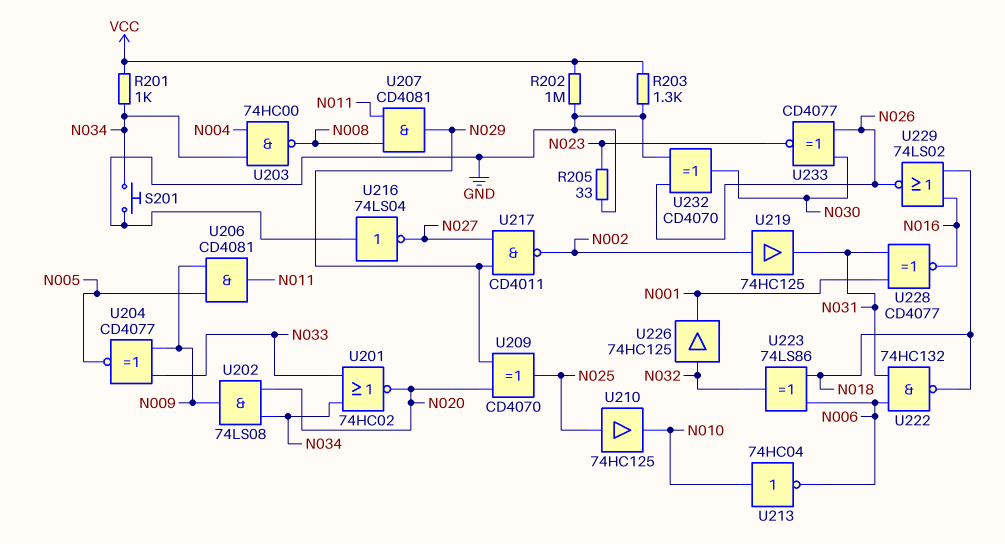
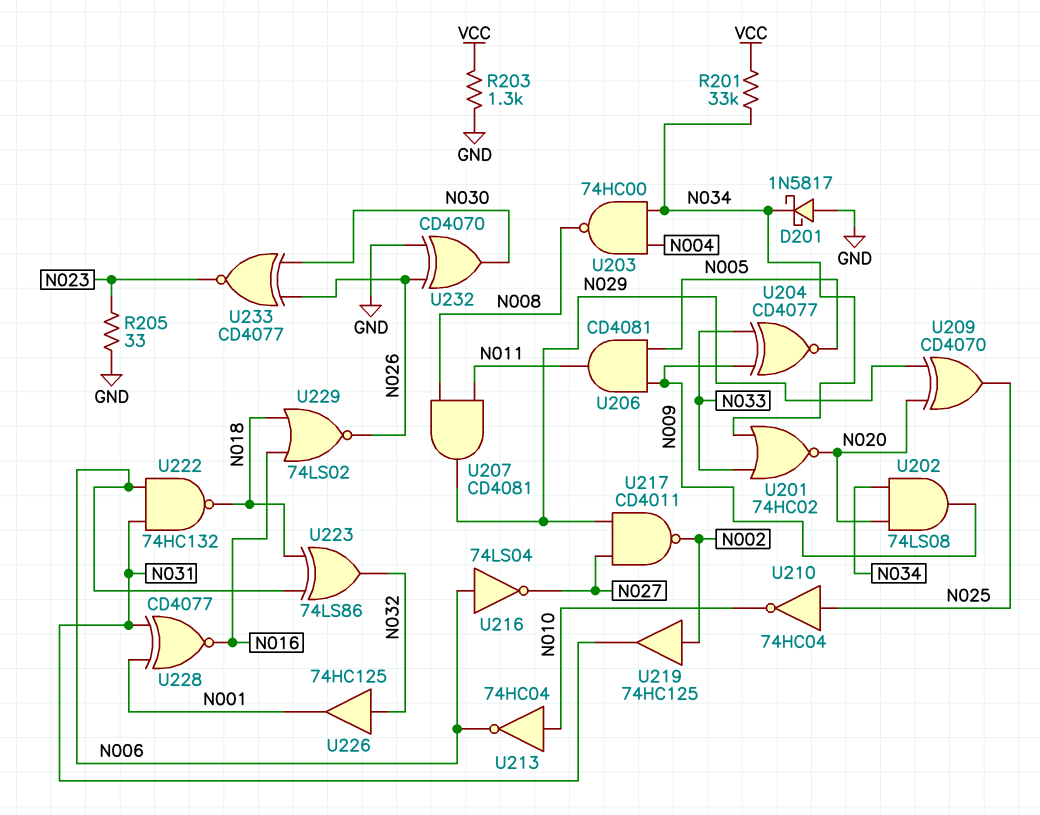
D201: none -> schottky 1N5817 (A GND, K N034)
R201: 1k (N034, VCC) -> 33k (N034, VCC)
R202: 1M (GND, VCC) -> none
S201: button (GND, N034) -> none
U210: buffer 74HC125 (in N025, out N010) -> NOT 74HC04 (in N025, out N010)
U216: NOT 74LS04 (in GND, out N027) -> NOT 74LS04 (in N006, out N027)

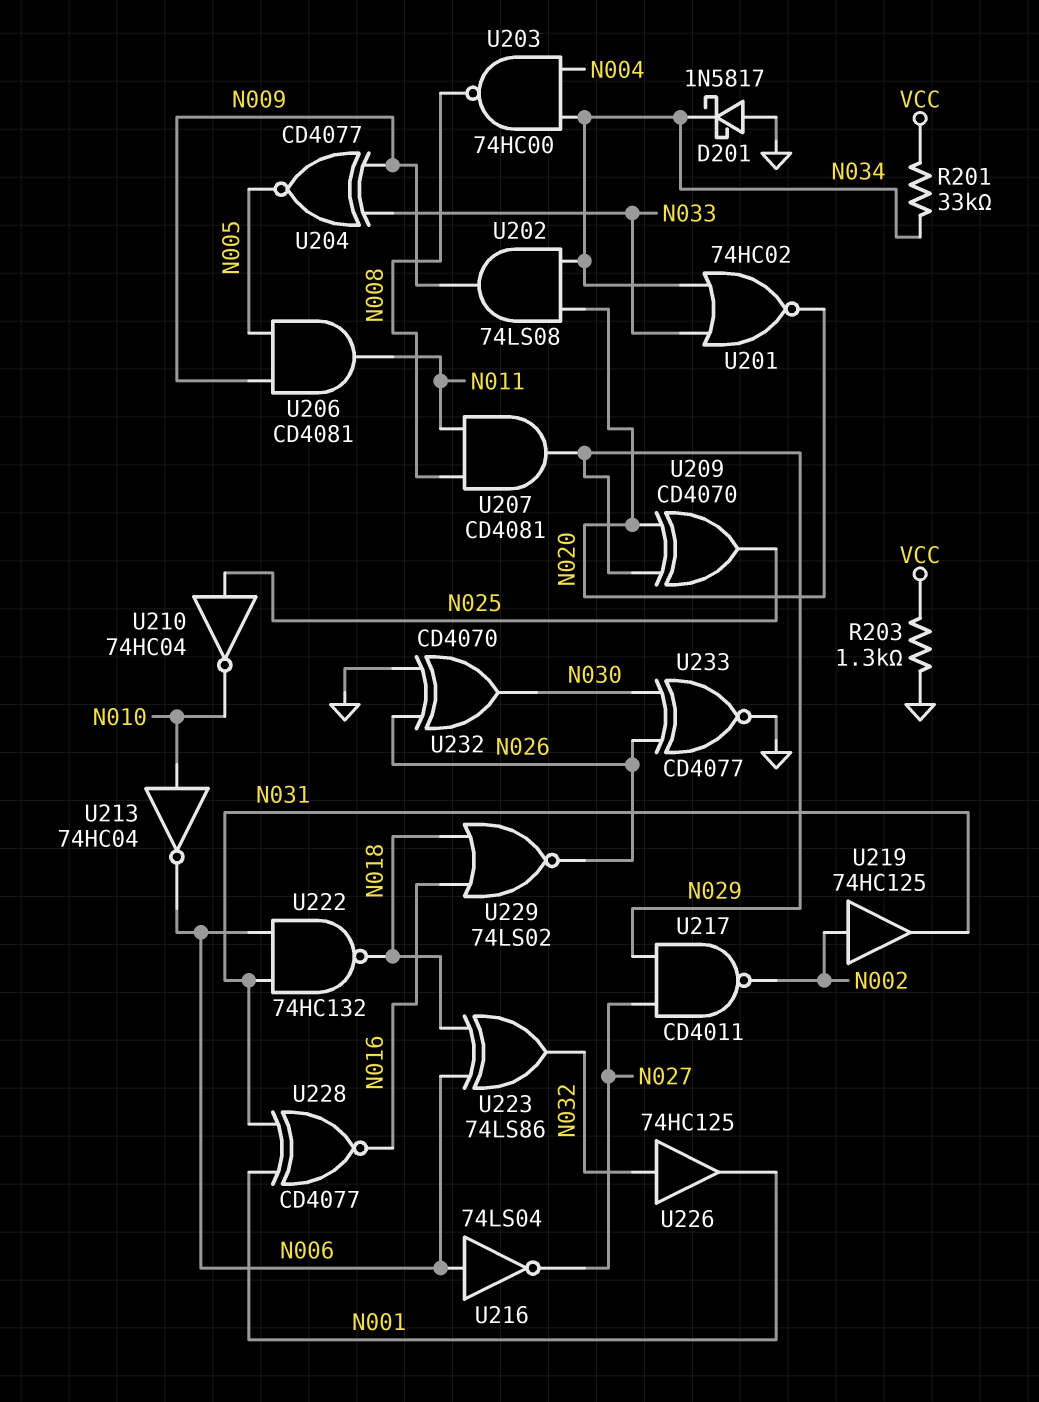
R205: 33 (GND, N023) -> none
U233: XNOR CD4077 (in N026, in N030, out N023) -> XNOR CD4077 (in N026, in N030, out GND)

